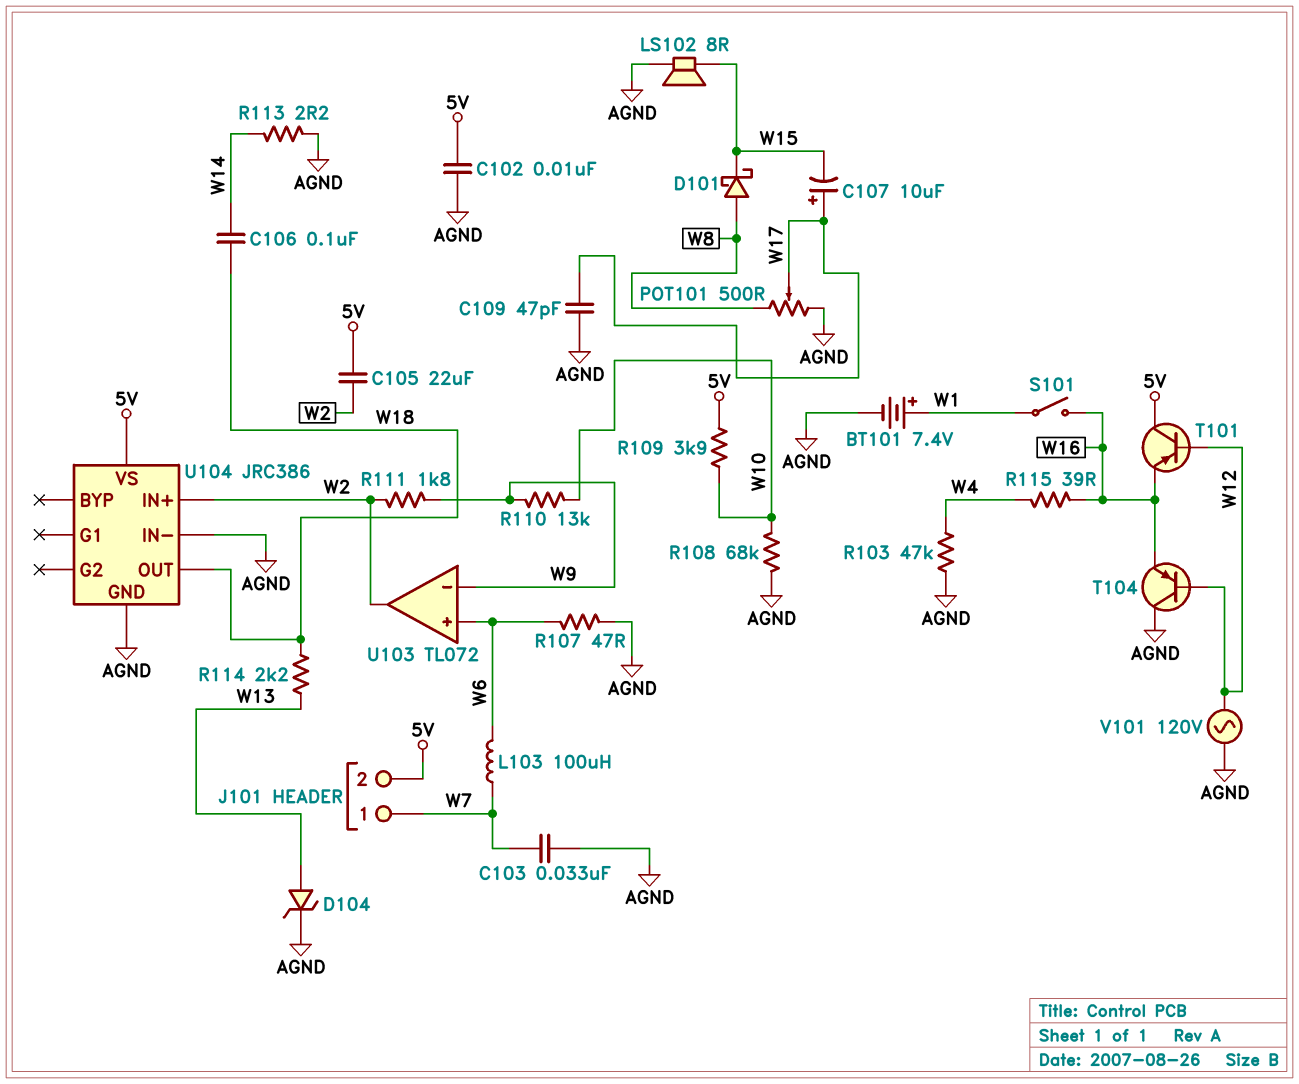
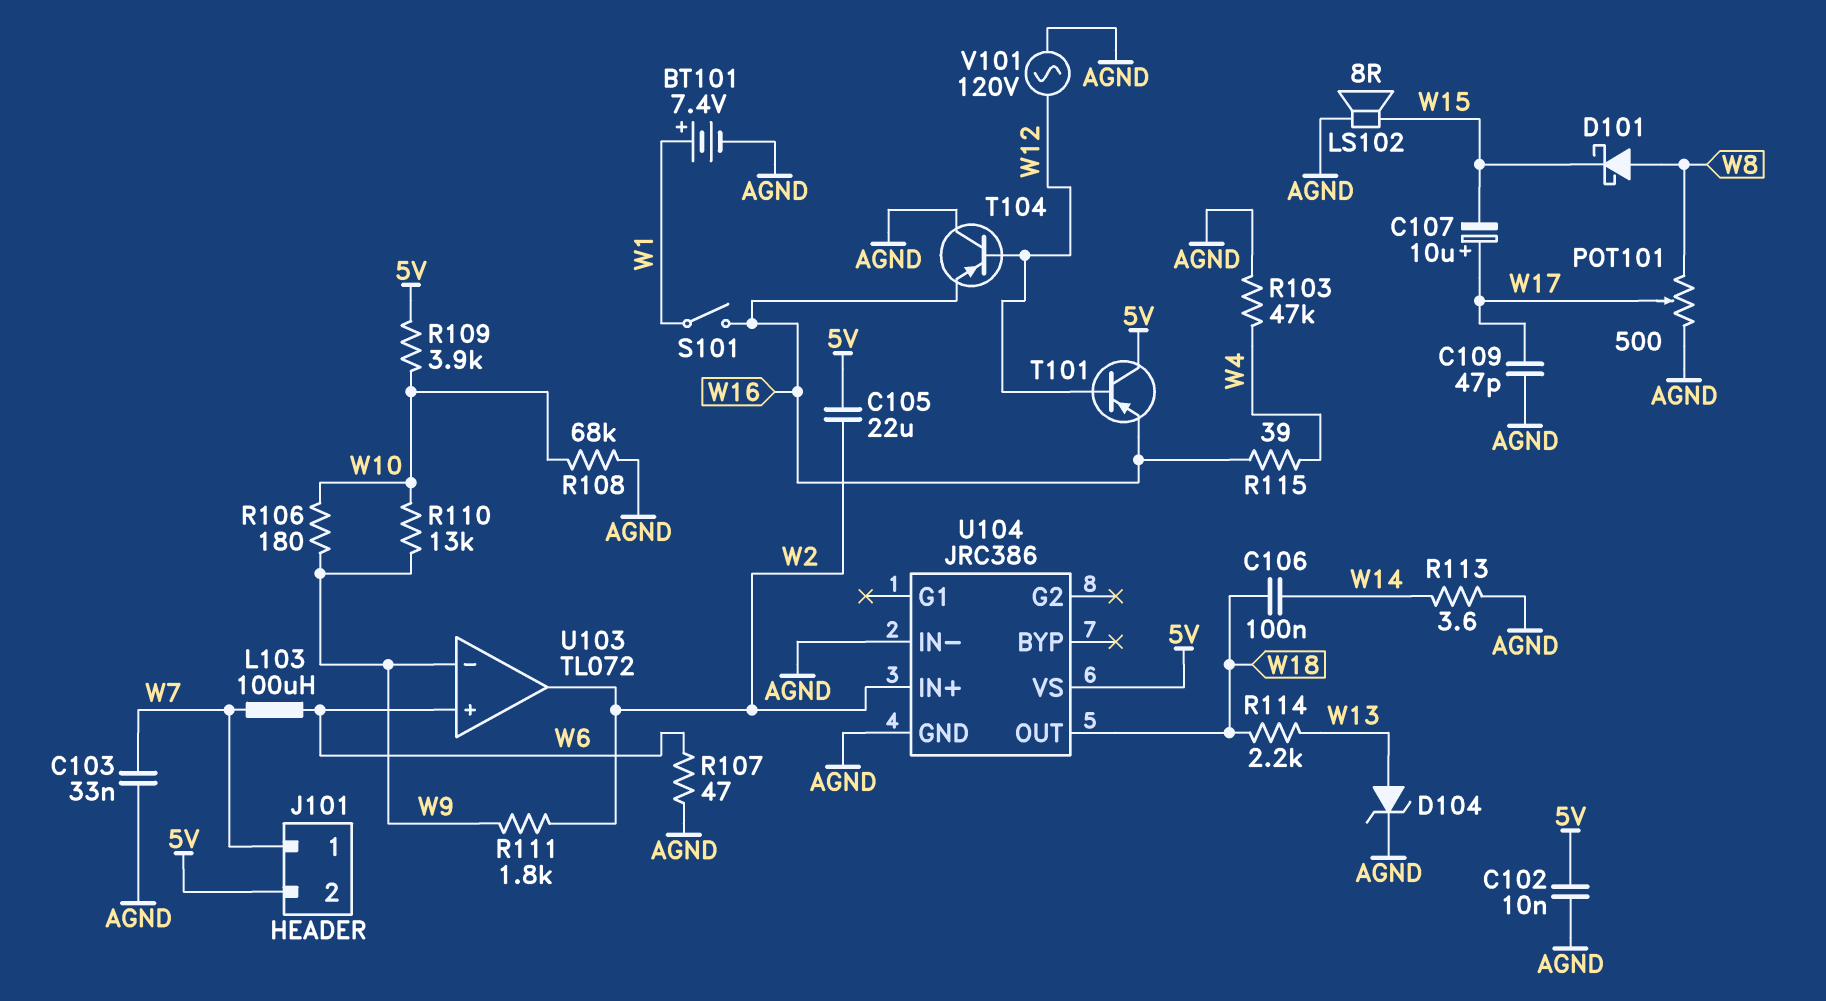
R106: none -> 180 (W9, W10)
R113: 2.2 (AGND, W14) -> 3.6 (AGND, W14)

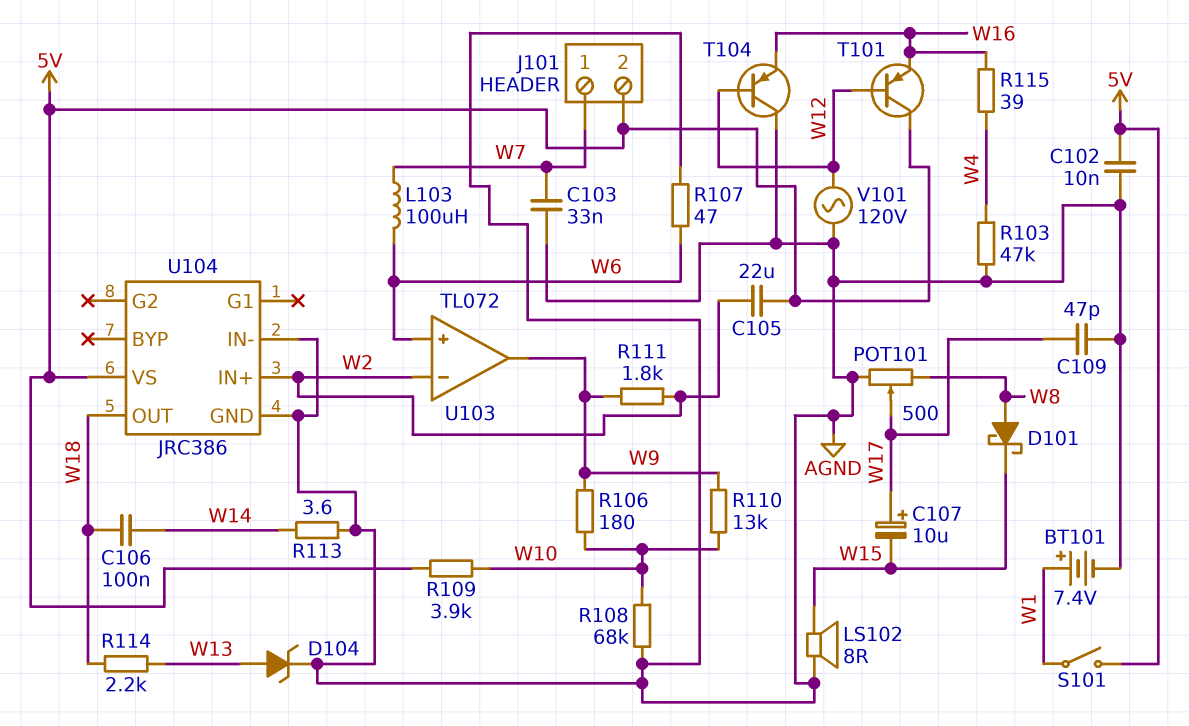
S101: switch (W1, W16) -> switch (5V, W1)
U103 pin in-: W9 -> W2
U103 pin out: W2 -> W9

